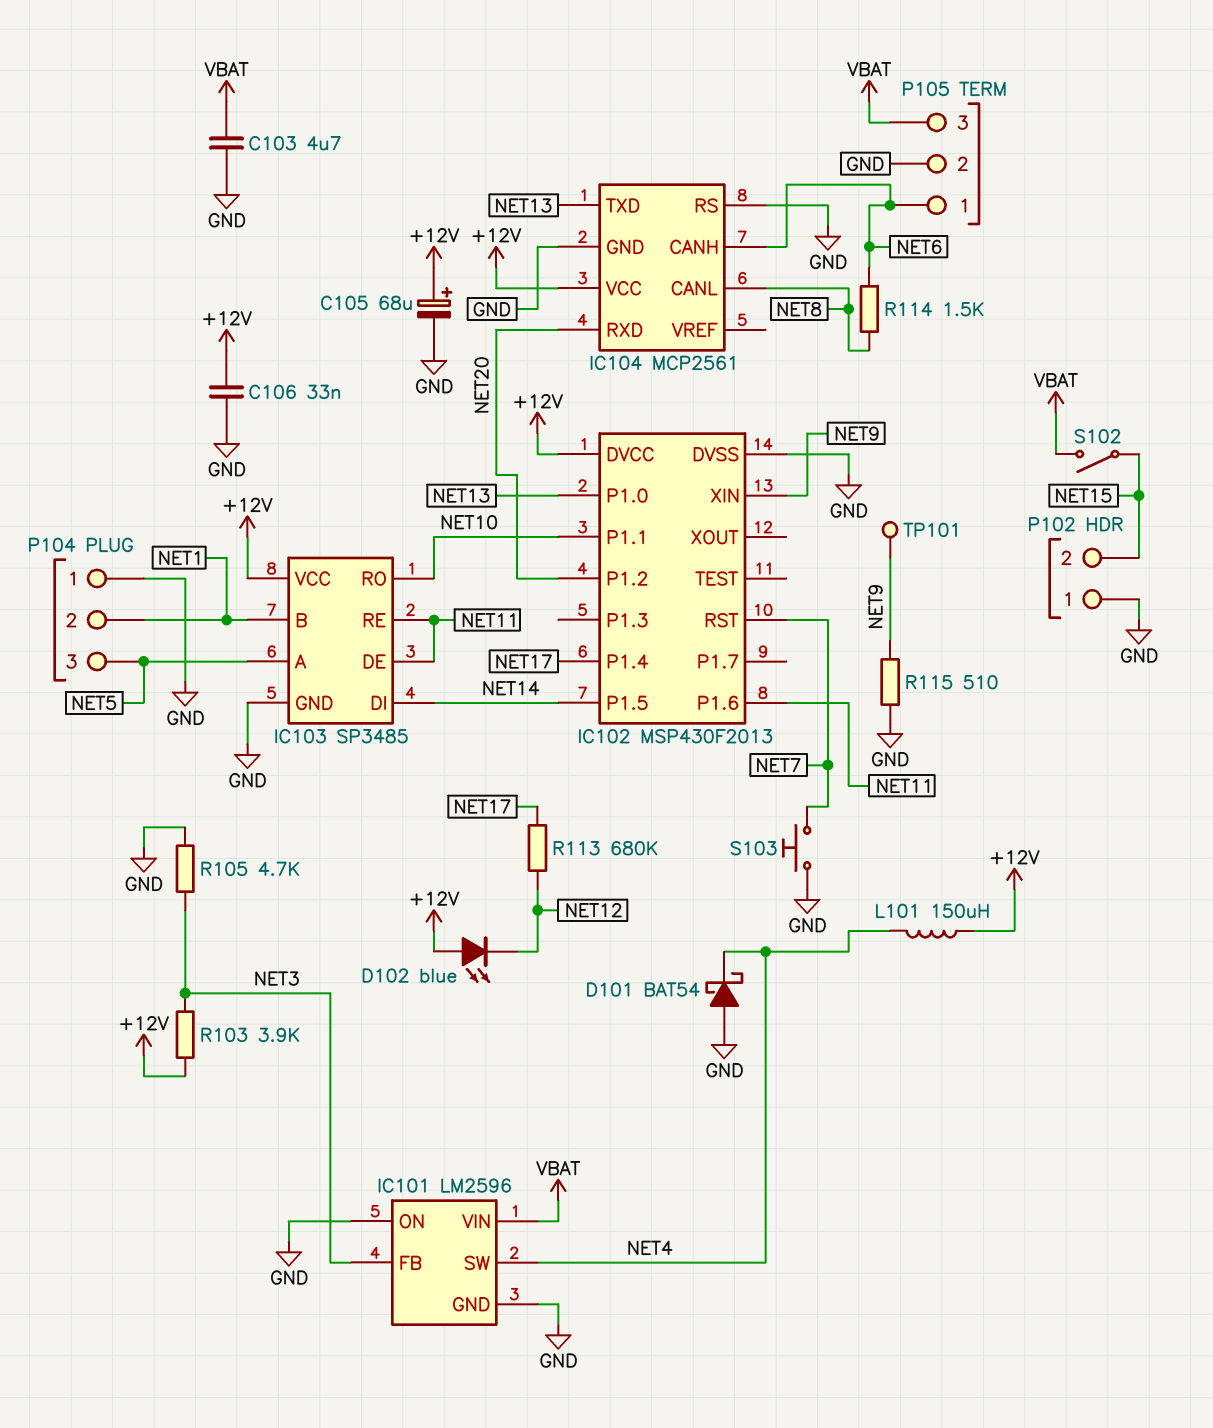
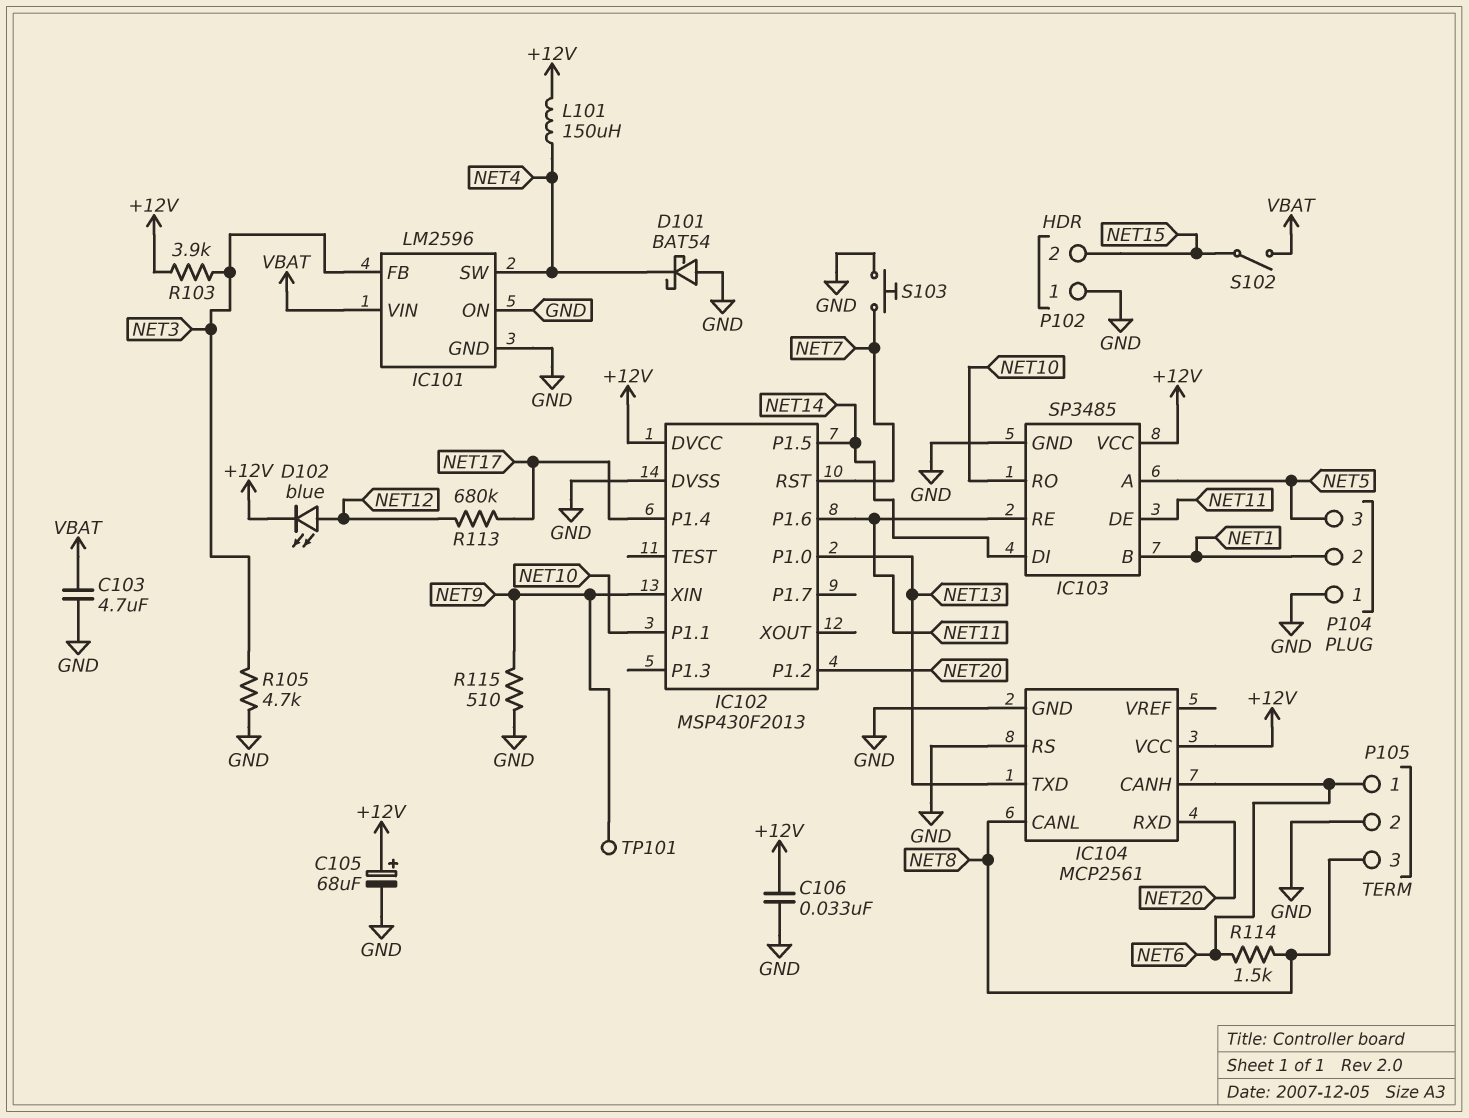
D102: LED blue (A +12V, K NET12) -> LED blue (A NET12, K +12V)
P105 pin 3: VBAT -> NET8

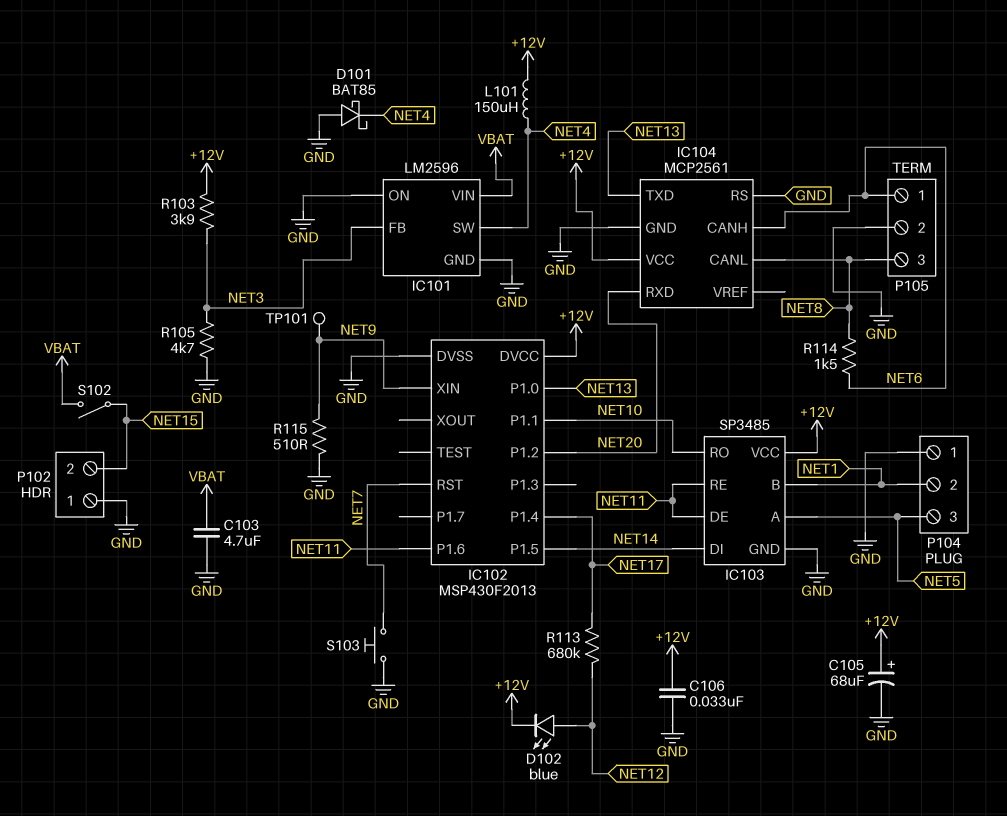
D101: schottky BAT54 (A GND, K NET4) -> schottky BAT85 (A GND, K NET4)

